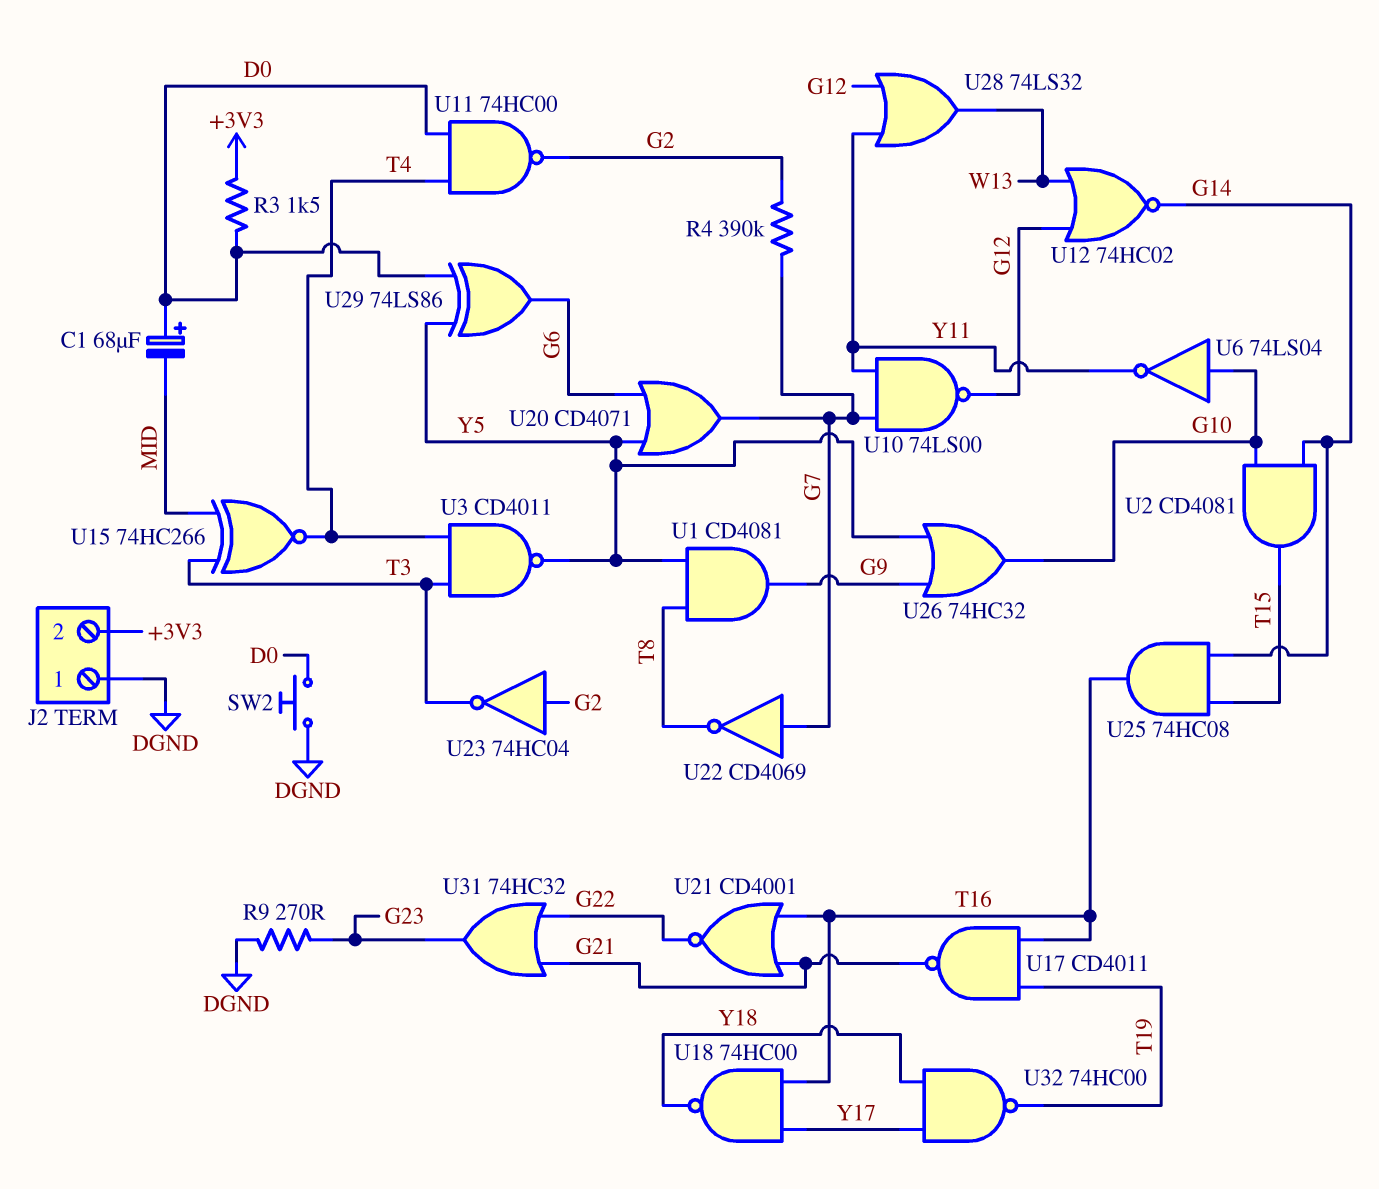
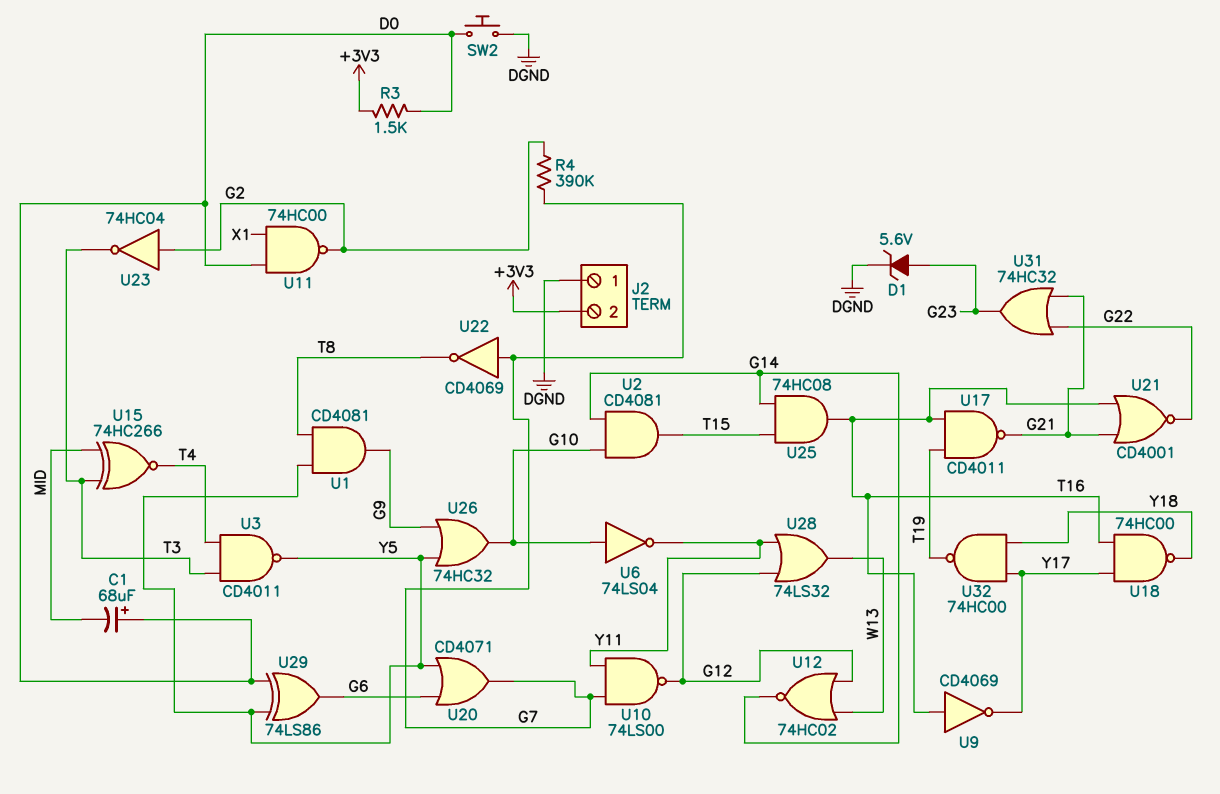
D1: none -> zener 5.6V (A G23, K DGND)
R9: 270 (DGND, G23) -> none
U9: none -> NOT CD4069 (in T16, out Y17)
U11: NAND 74HC00 (in D0, in T4, out G2) -> NAND 74HC00 (in D0, in X1, out G2)

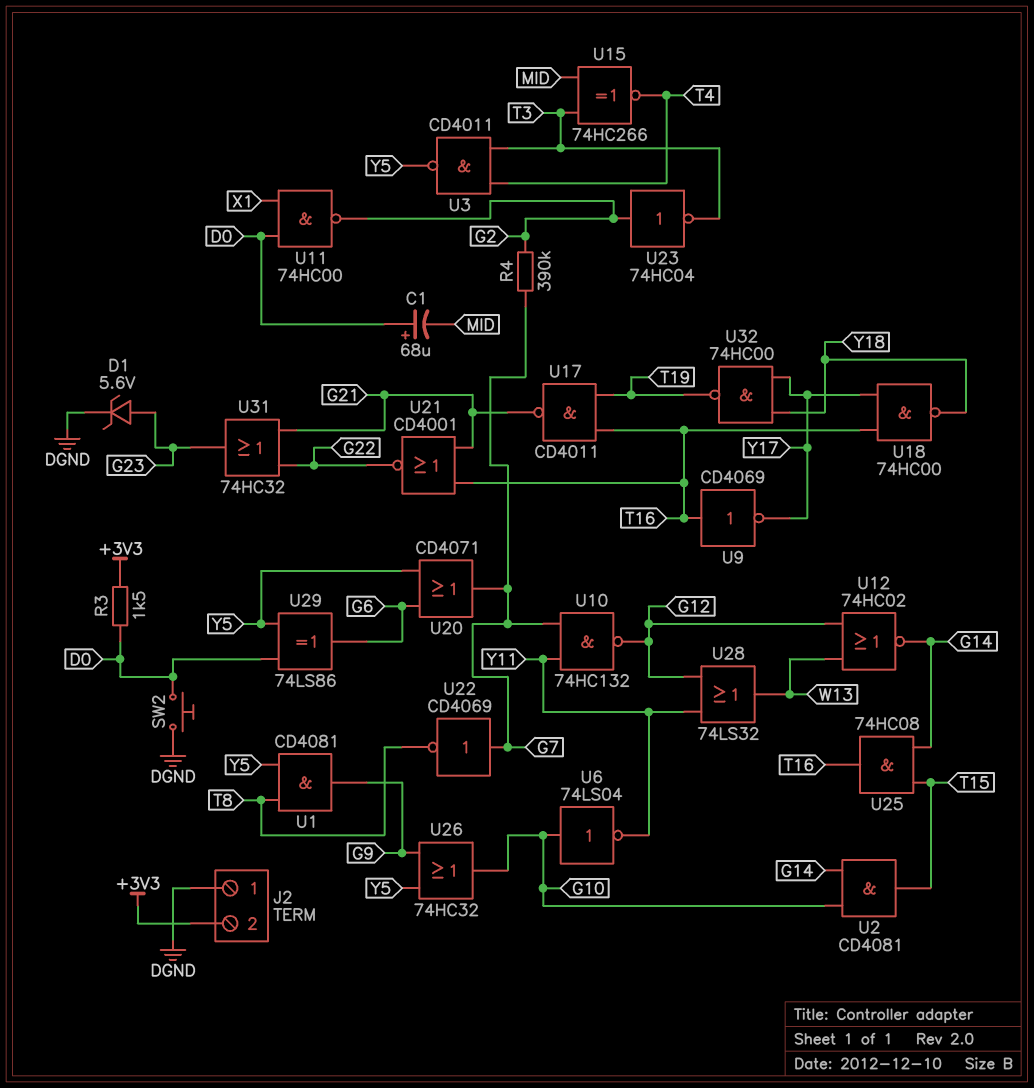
U10: NAND 74LS00 (in G7, in Y11, out G12) -> NAND 74HC132 (in G7, in Y11, out G12)

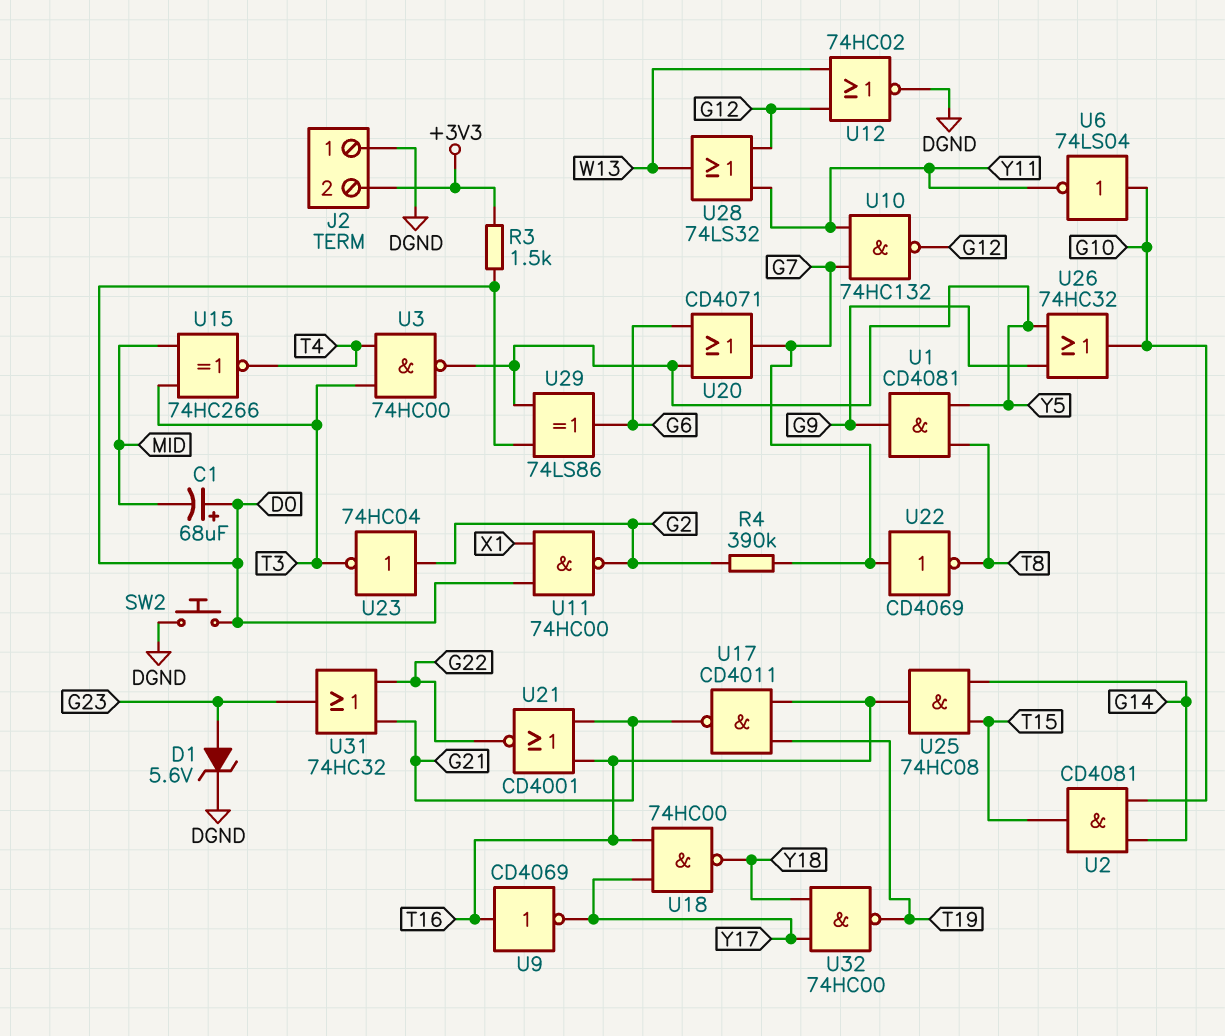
U3: NAND CD4011 (in T3, in T4, out Y5) -> NAND 74HC00 (in T3, in T4, out Y5)
U12: NOR 74HC02 (in G12, in W13, out G14) -> NOR 74HC02 (in G12, in W13, out DGND)

